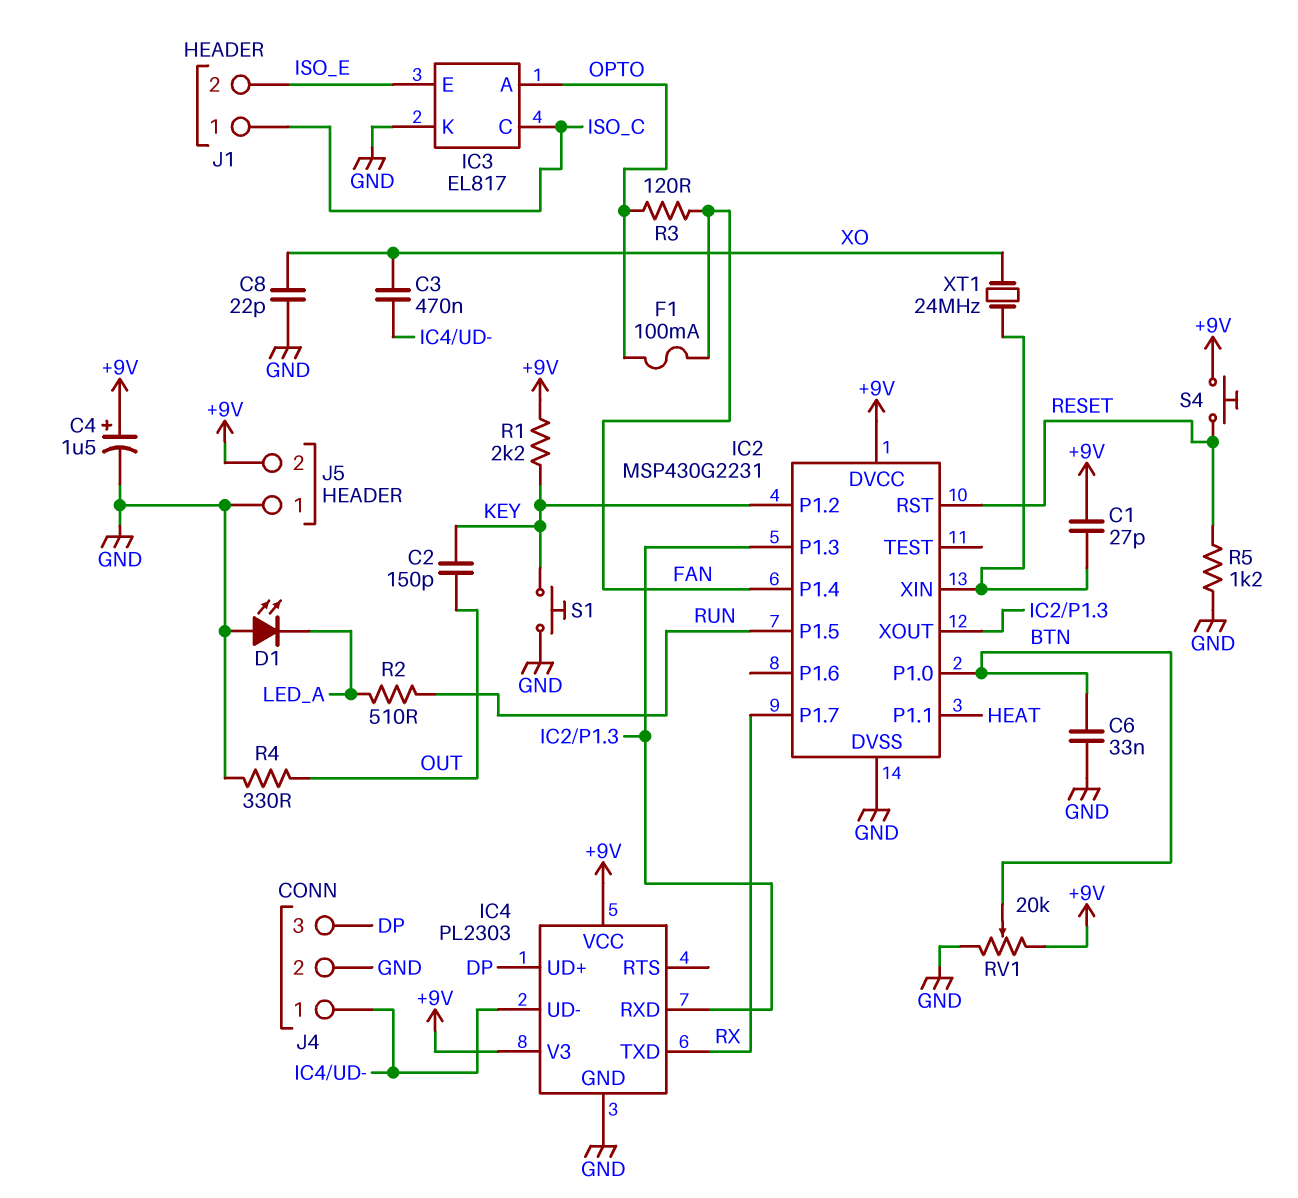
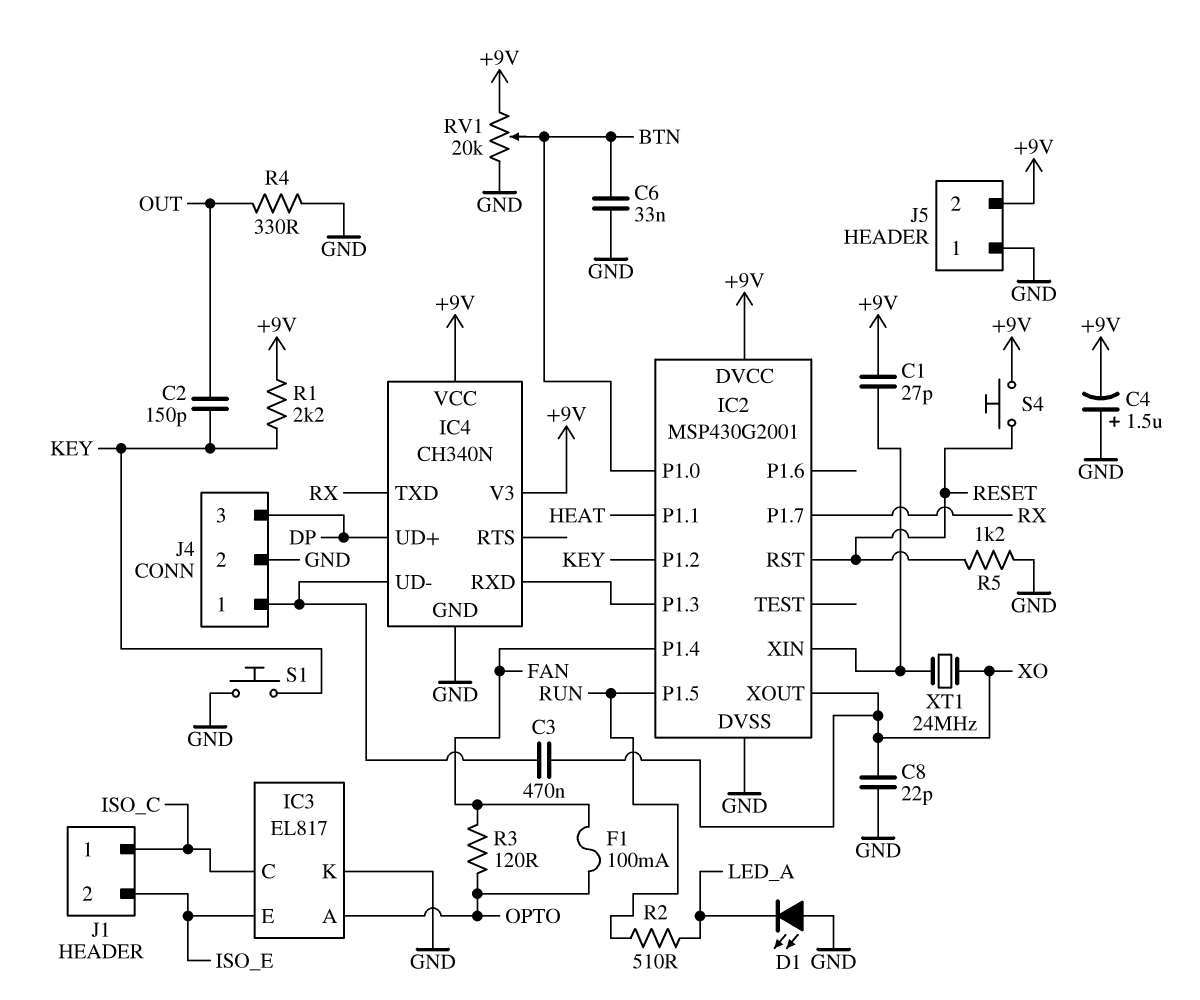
C4: 1.5uF (plus +9V, minus GND) -> 1.5uF (plus GND, minus +9V)
IC2: MSP430G2231 -> MSP430G2001
IC2 pin XOUT: IC2/P1.3 -> XO
IC4: PL2303 -> CH340N

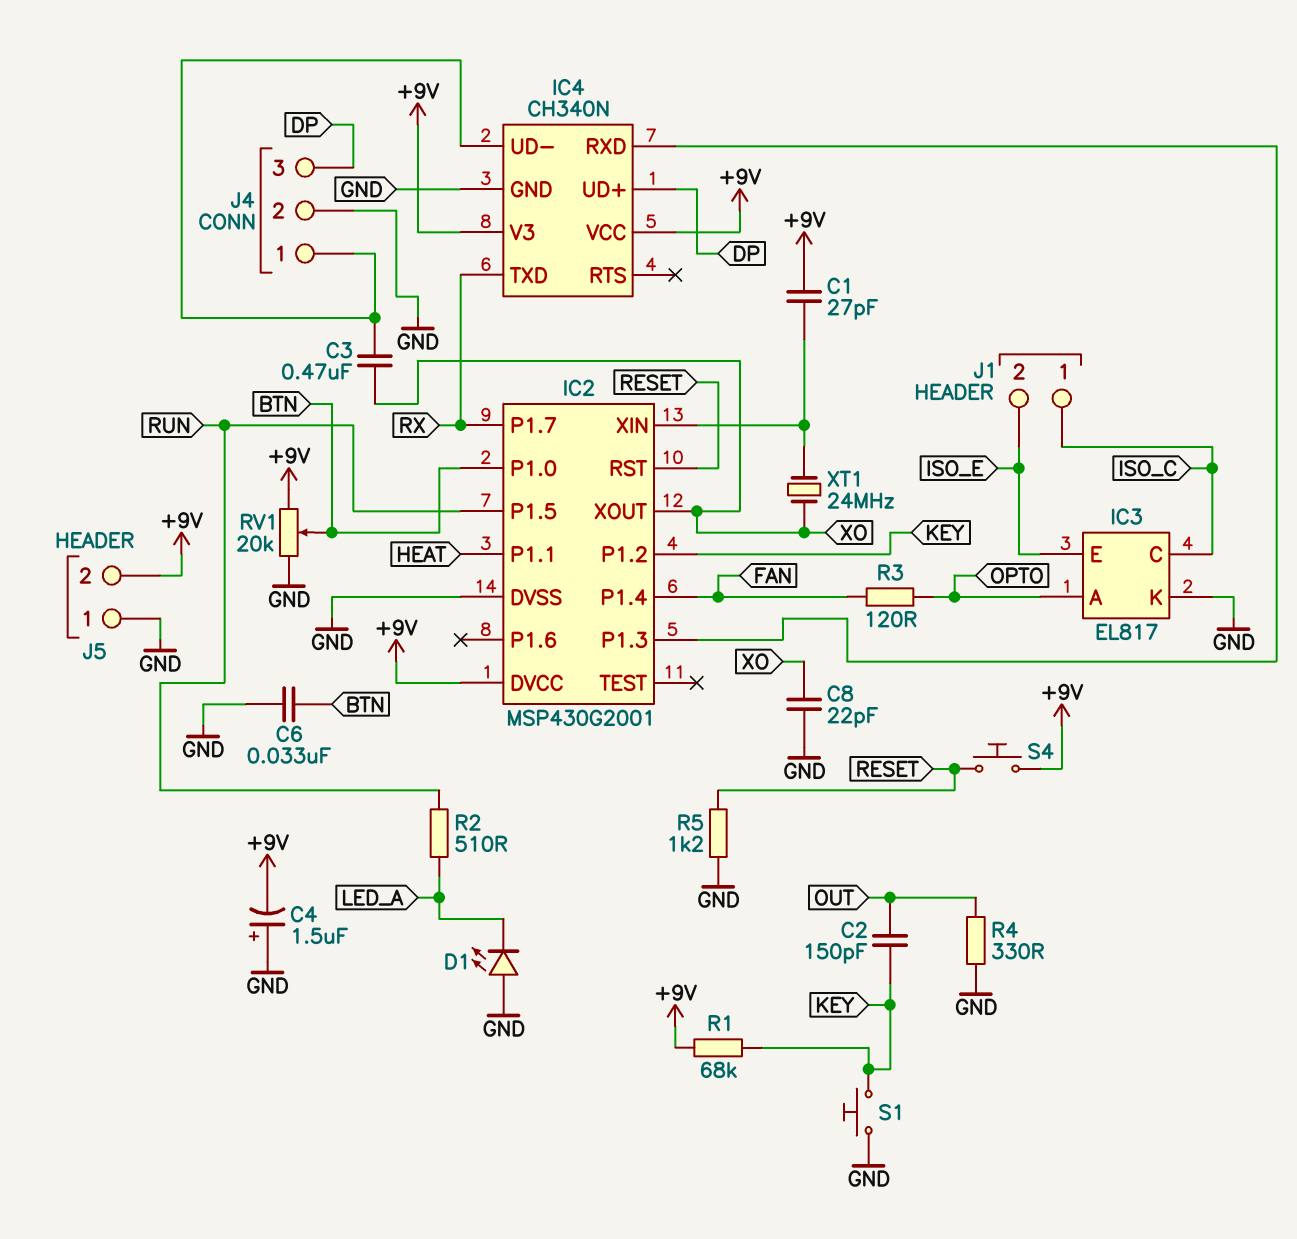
F1: 100mA (FAN, OPTO) -> none
R1: 2.2k (+9V, KEY) -> 68k (+9V, KEY)

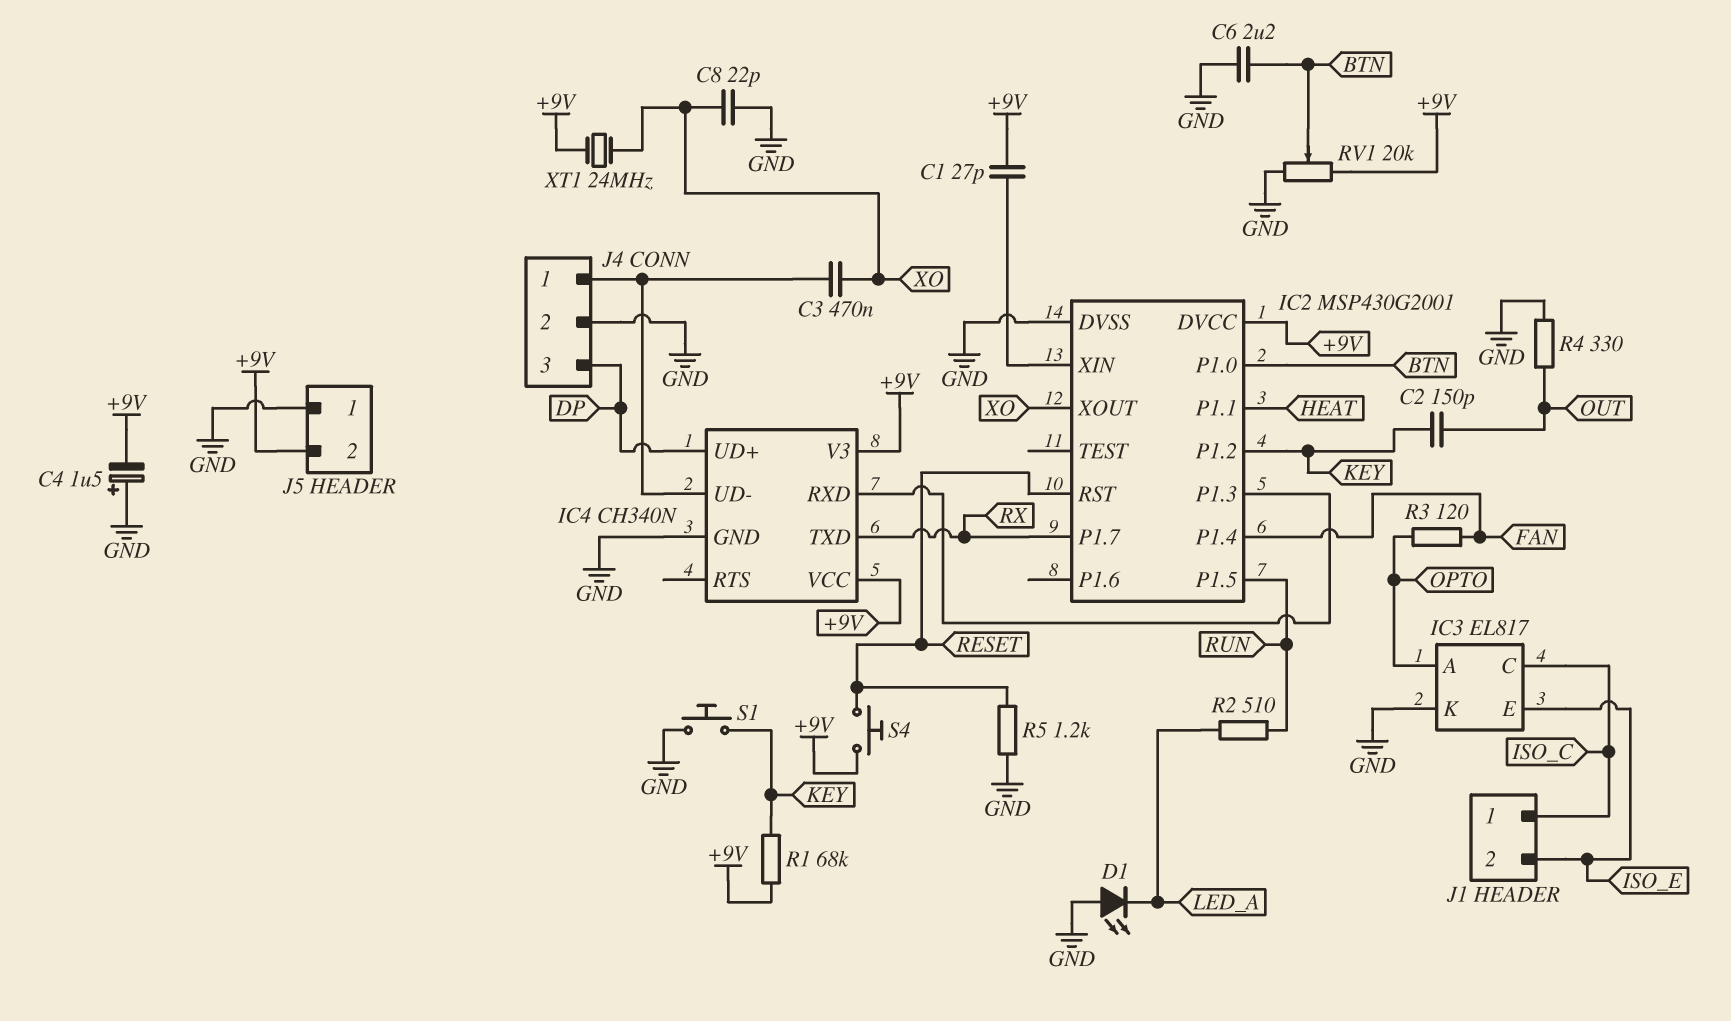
C6: 33nF (BTN, GND) -> 2.2uF (BTN, GND)
XT1: 24MHz (IC2/XIN, XO) -> 24MHz (+9V, XO)

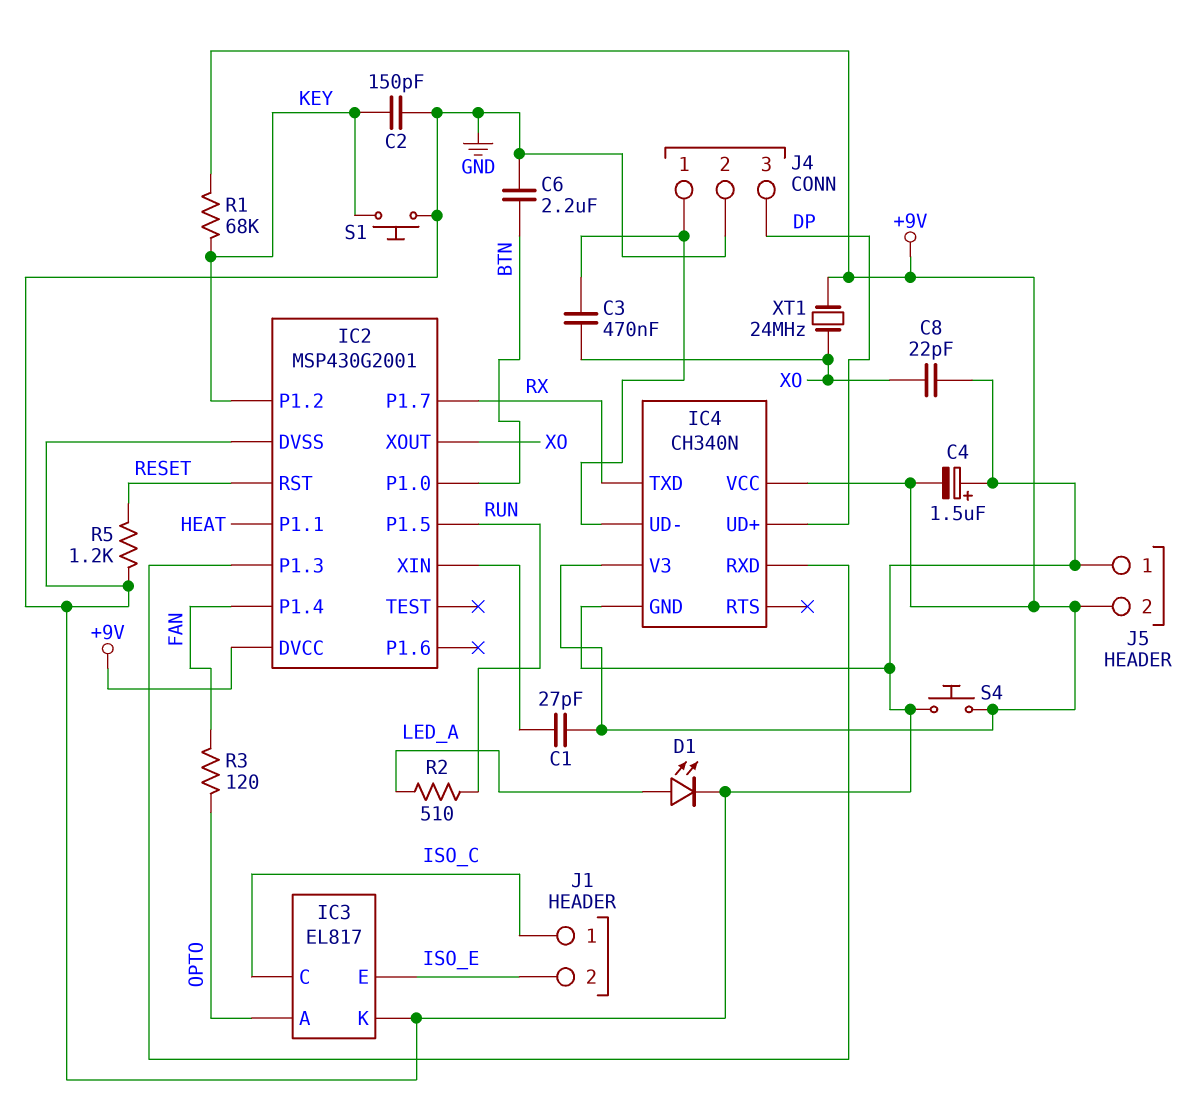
C2: 150pF (KEY, OUT) -> 150pF (GND, KEY)
D1: LED (A GND, K LED_A) -> LED (A LED_A, K GND)
R4: 330 (GND, OUT) -> none
RV1: 20k (+9V, GND, wiper BTN) -> none
S4: button (+9V, RESET) -> button (+9V, GND)

